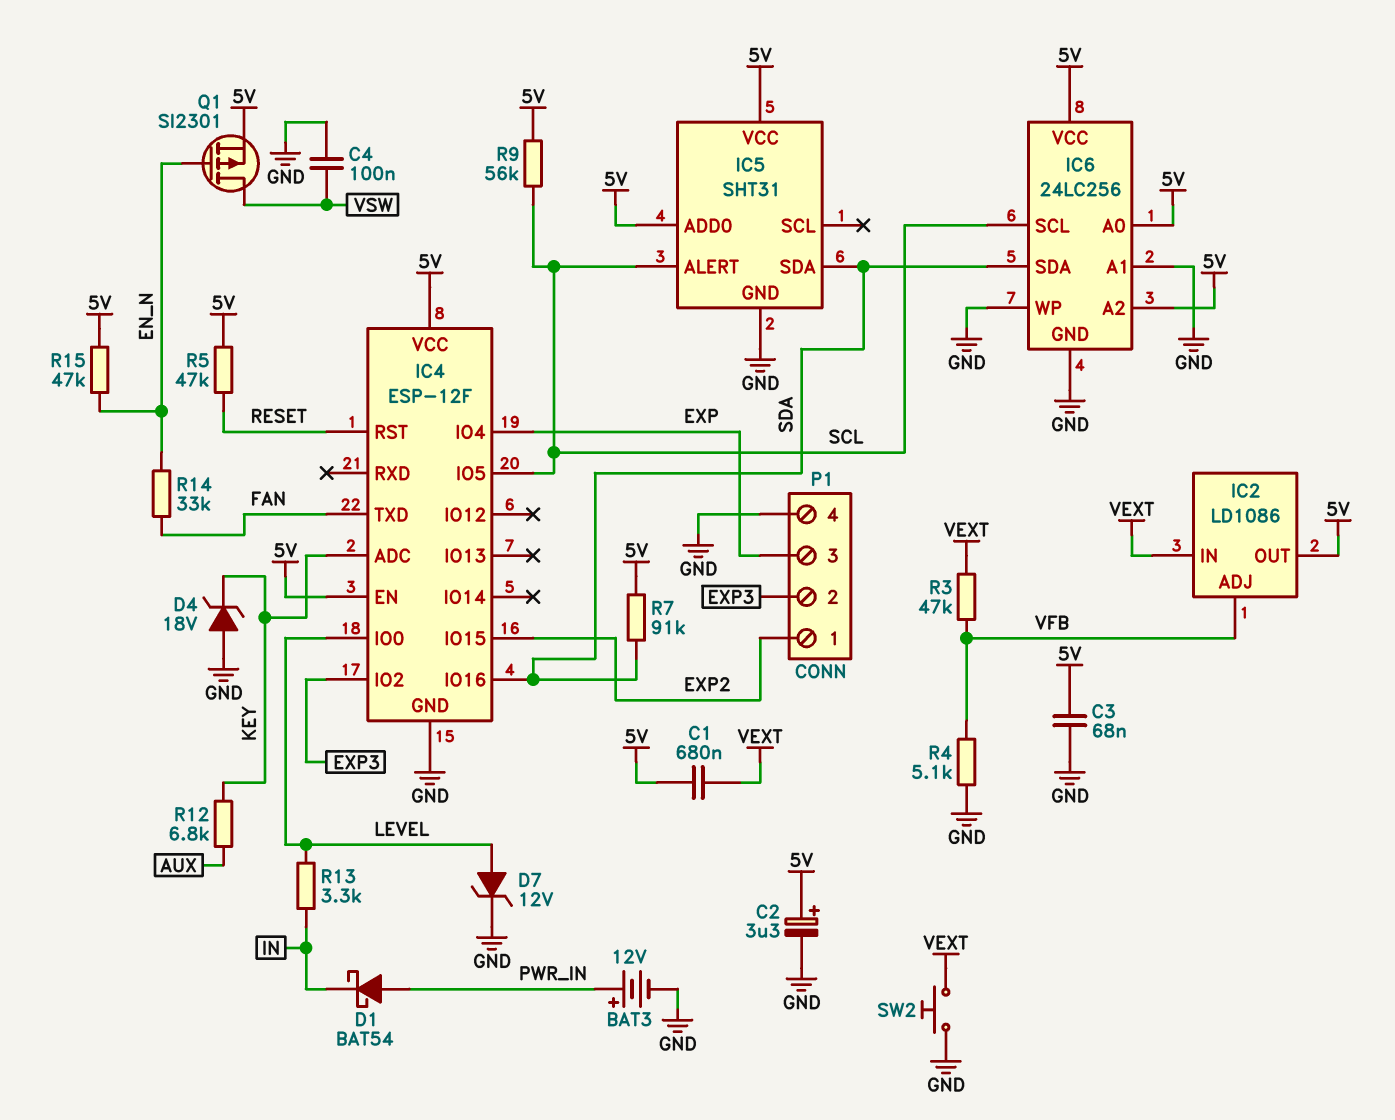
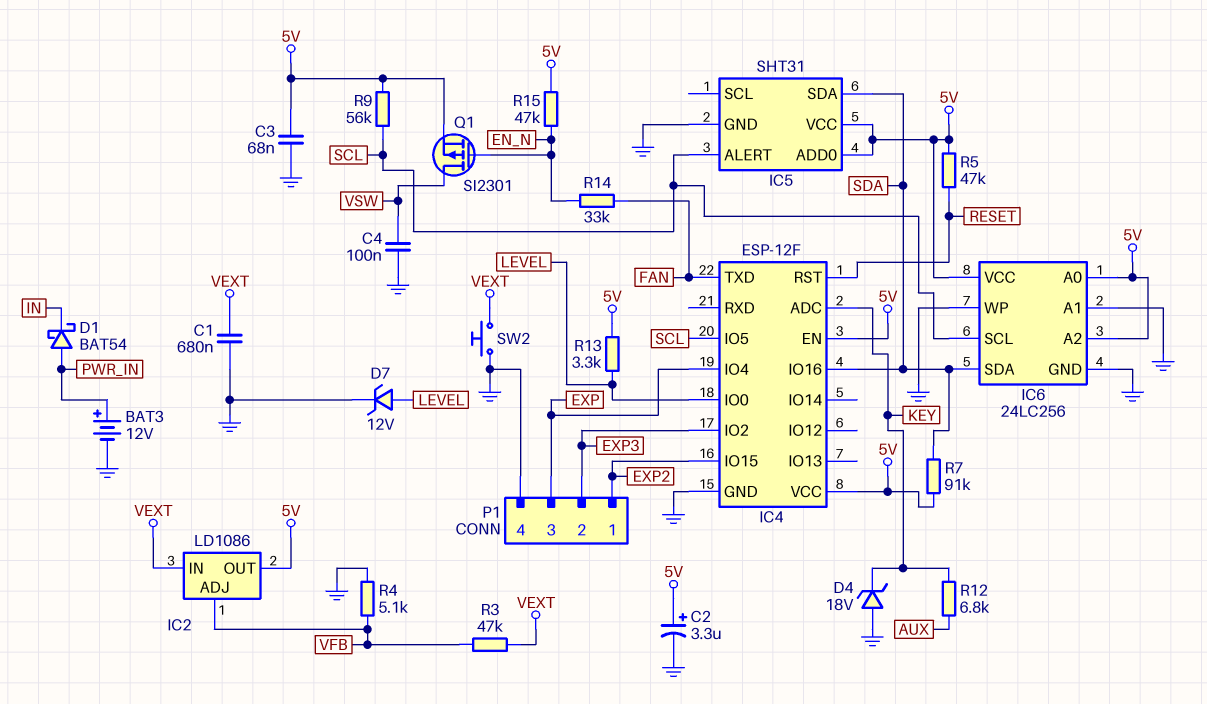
C1: 680nF (5V, VEXT) -> 680nF (GND, VEXT)
R13: 3.3k (IN, LEVEL) -> 3.3k (5V, LEVEL)

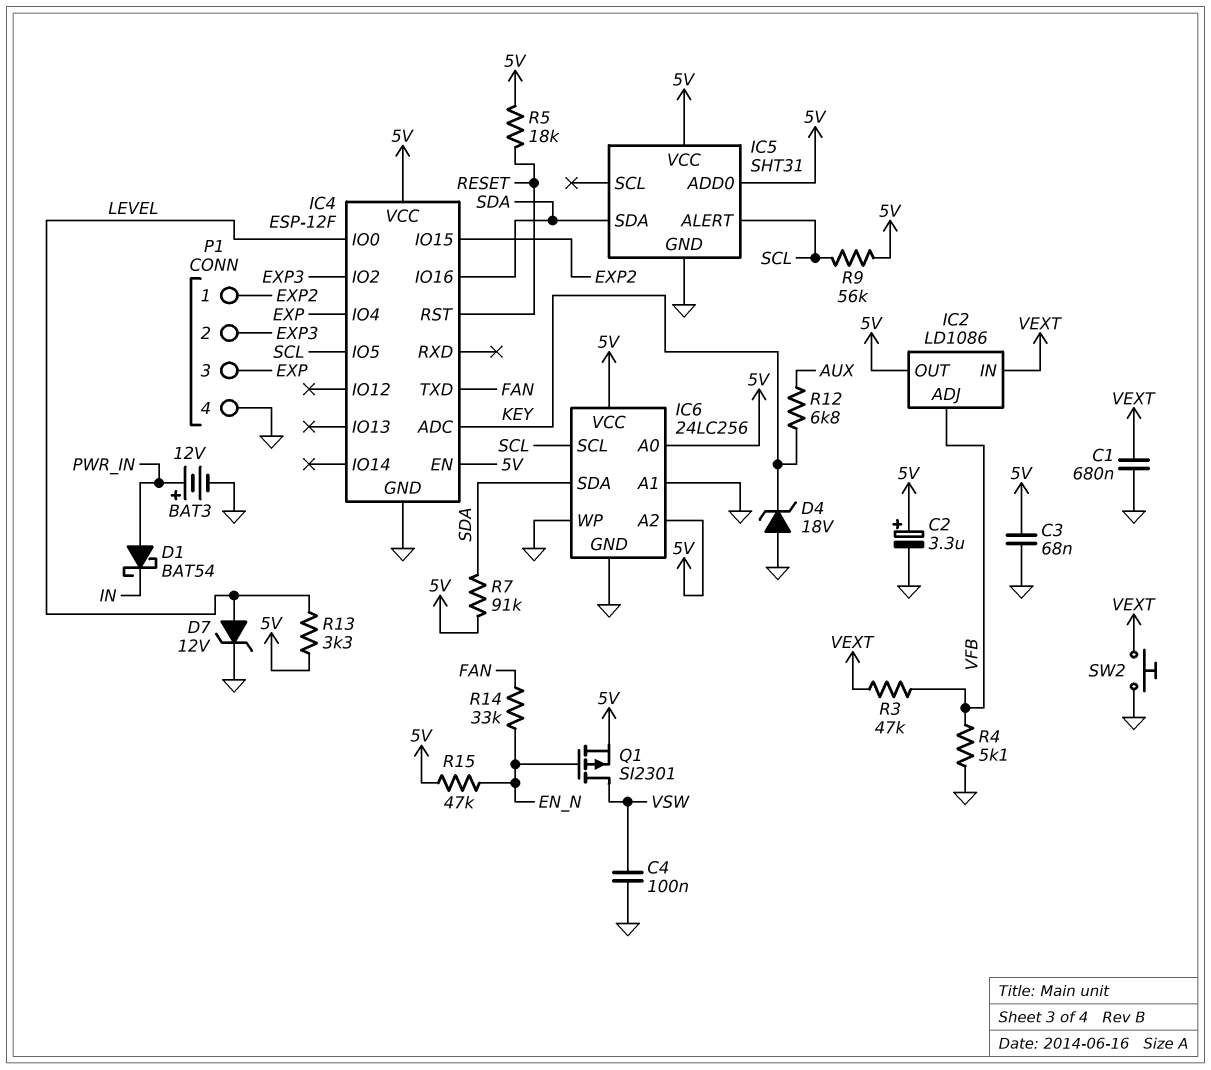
R5: 47k (5V, RESET) -> 18k (5V, RESET)

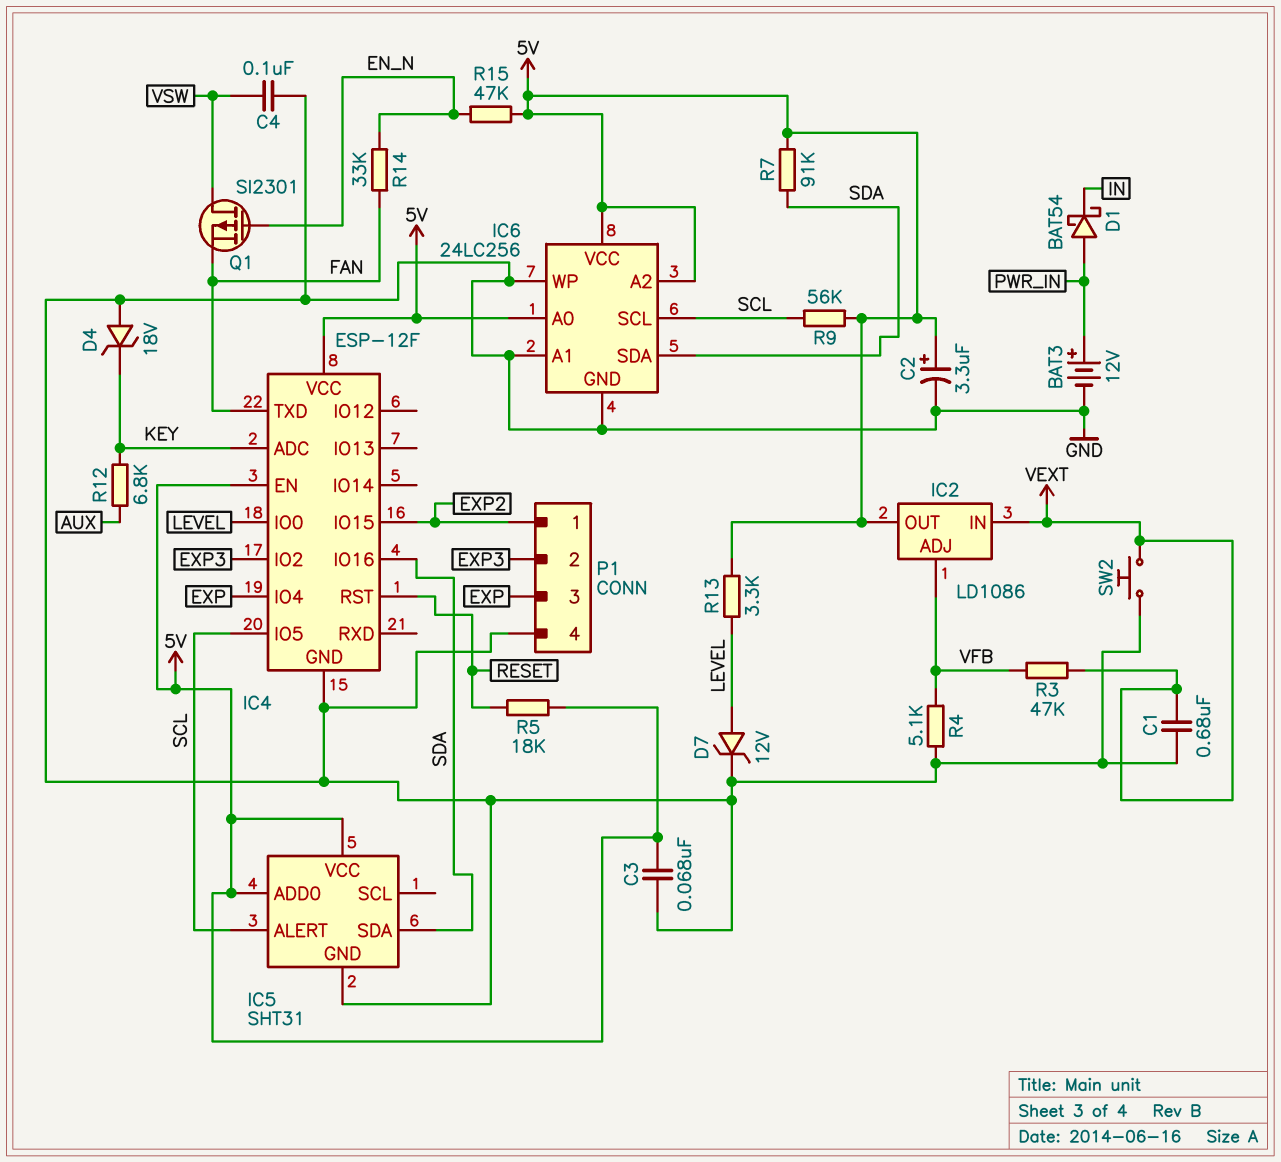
Q1: PMOS SI2301 (G EN_N, D VSW, S 5V) -> PMOS SI2301 (G EN_N, D VSW, S FAN)

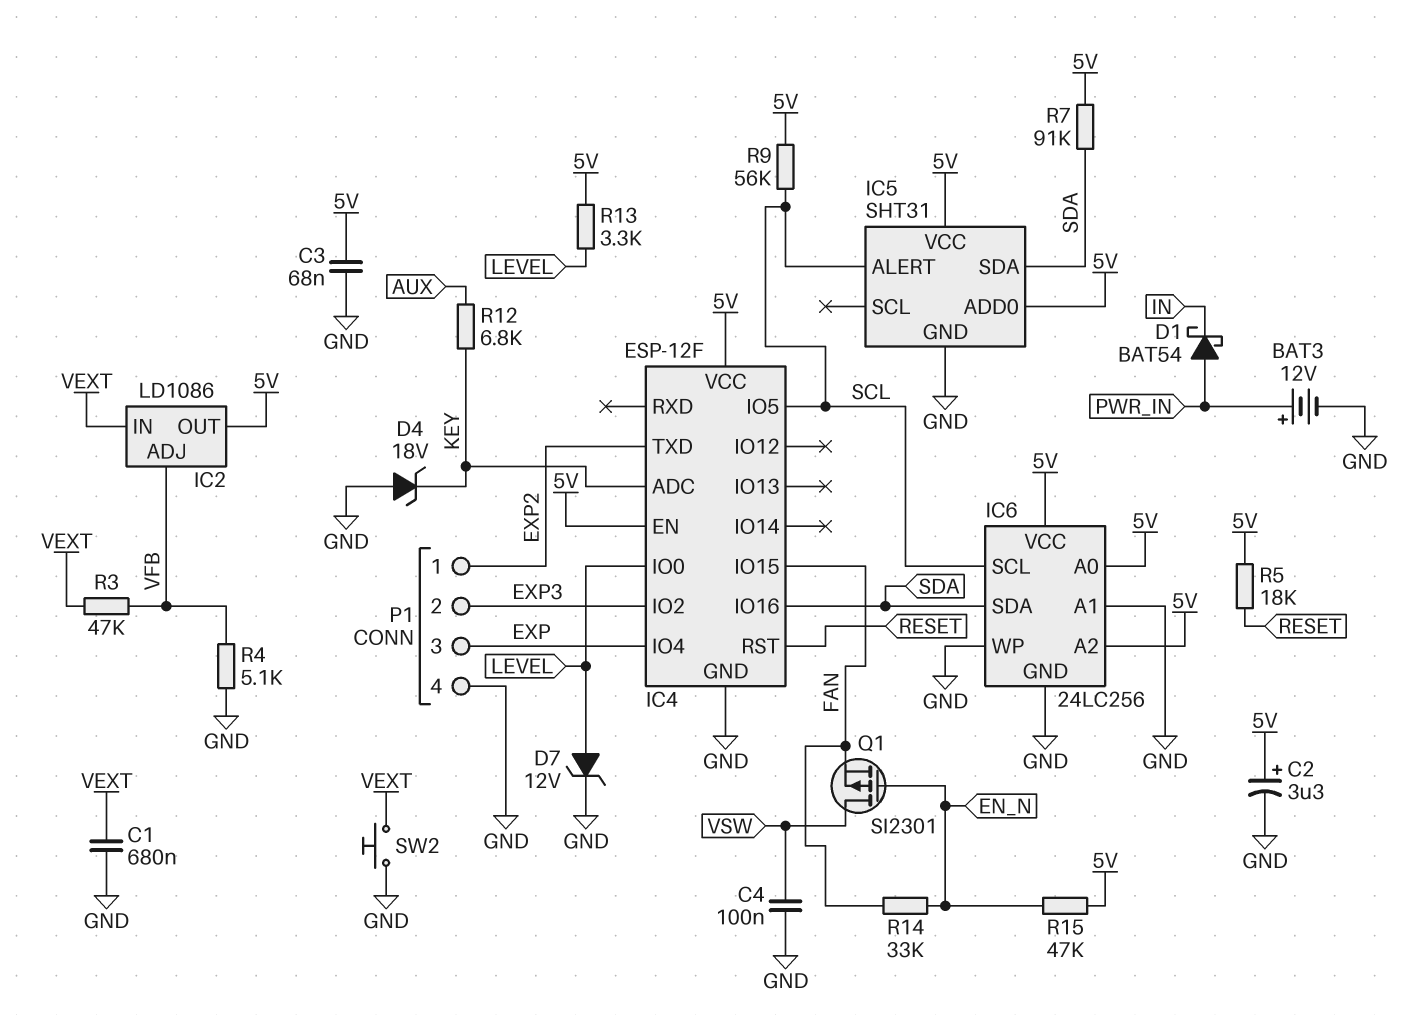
IC4 pin IO15: EXP2 -> FAN
IC4 pin TXD: FAN -> EXP2

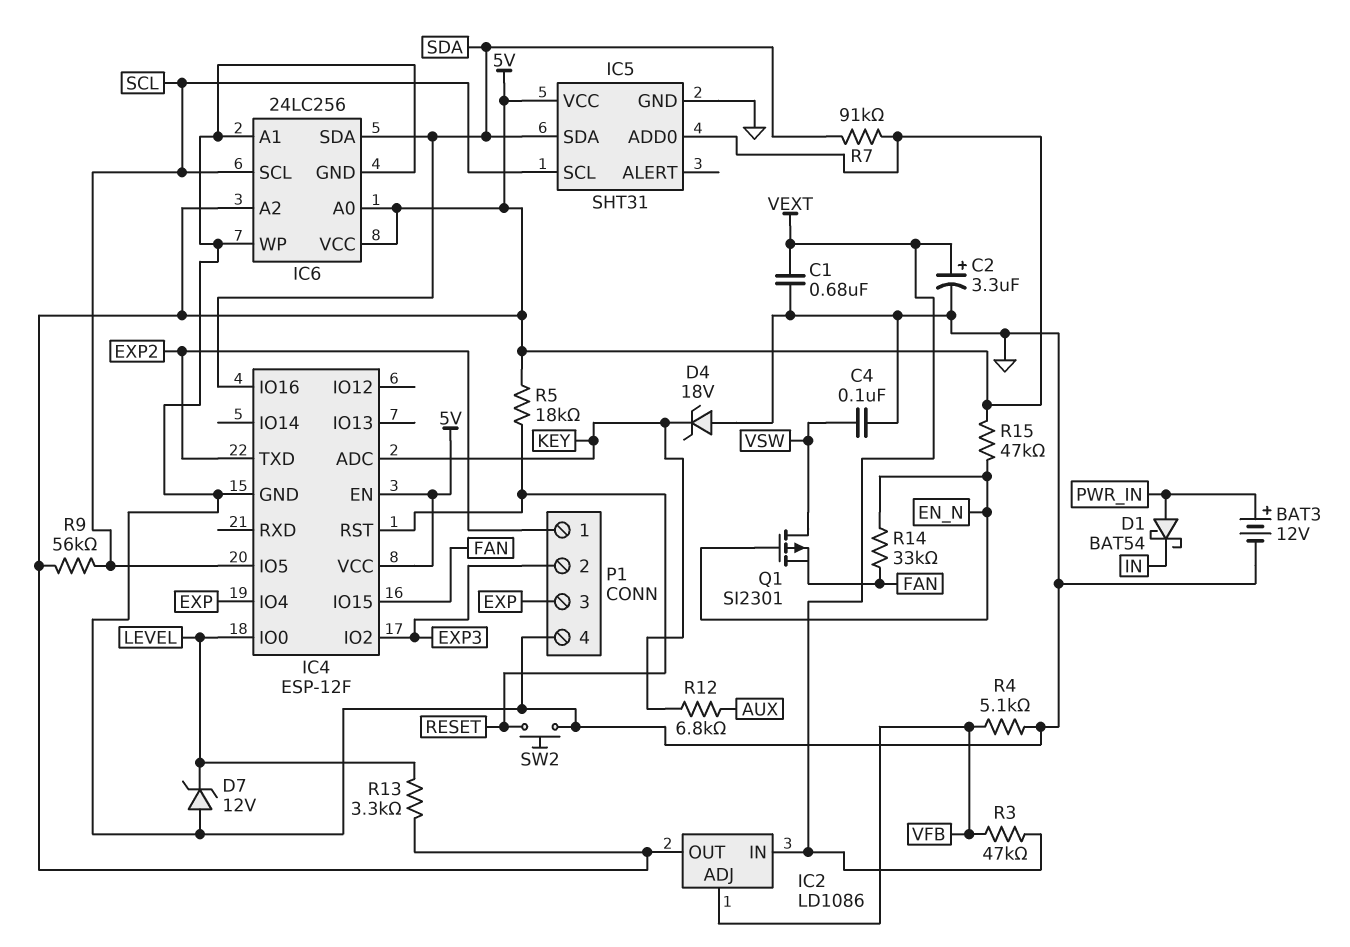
C2: 3.3uF (plus 5V, minus GND) -> 3.3uF (plus VEXT, minus GND)
C3: 68nF (5V, GND) -> none
D7: zener 12V (A LEVEL, K GND) -> zener 12V (A GND, K LEVEL)
IC5 pin ALERT: SCL -> none
IC5 pin SCL: none -> SCL
SW2: button (GND, VEXT) -> button (GND, RESET)

